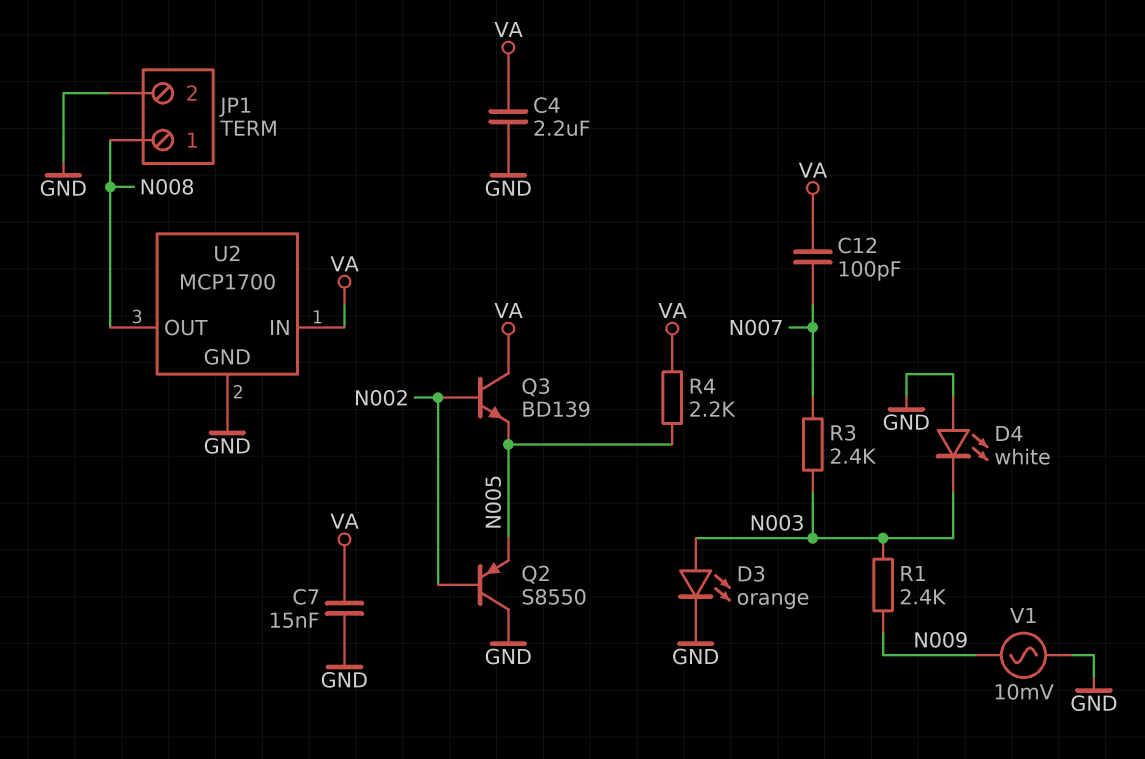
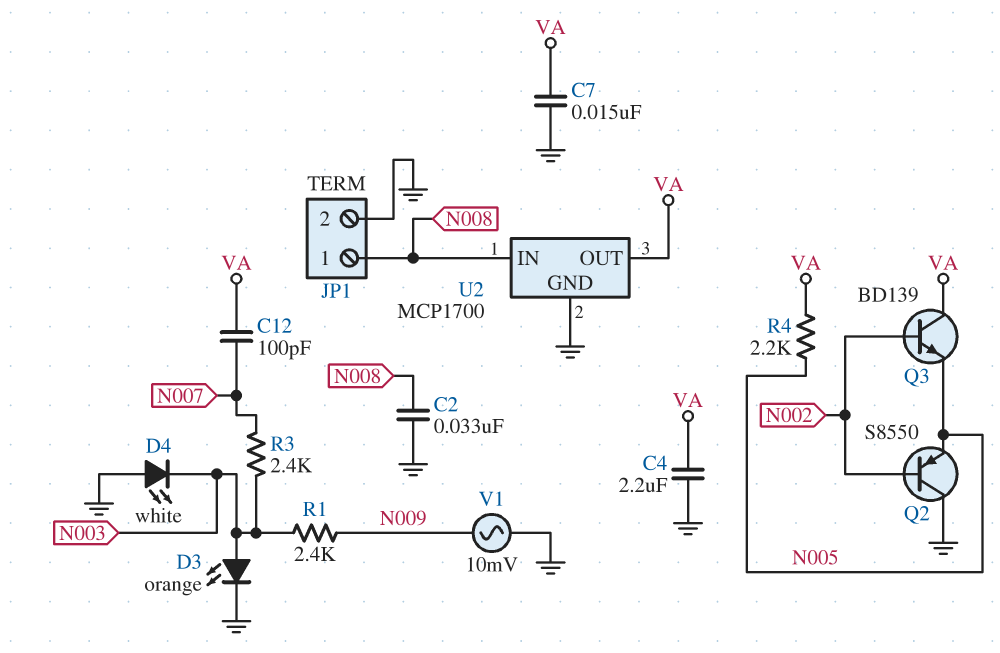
C2: none -> 33nF (GND, N008)
U2 pin IN: VA -> N008
U2 pin OUT: N008 -> VA

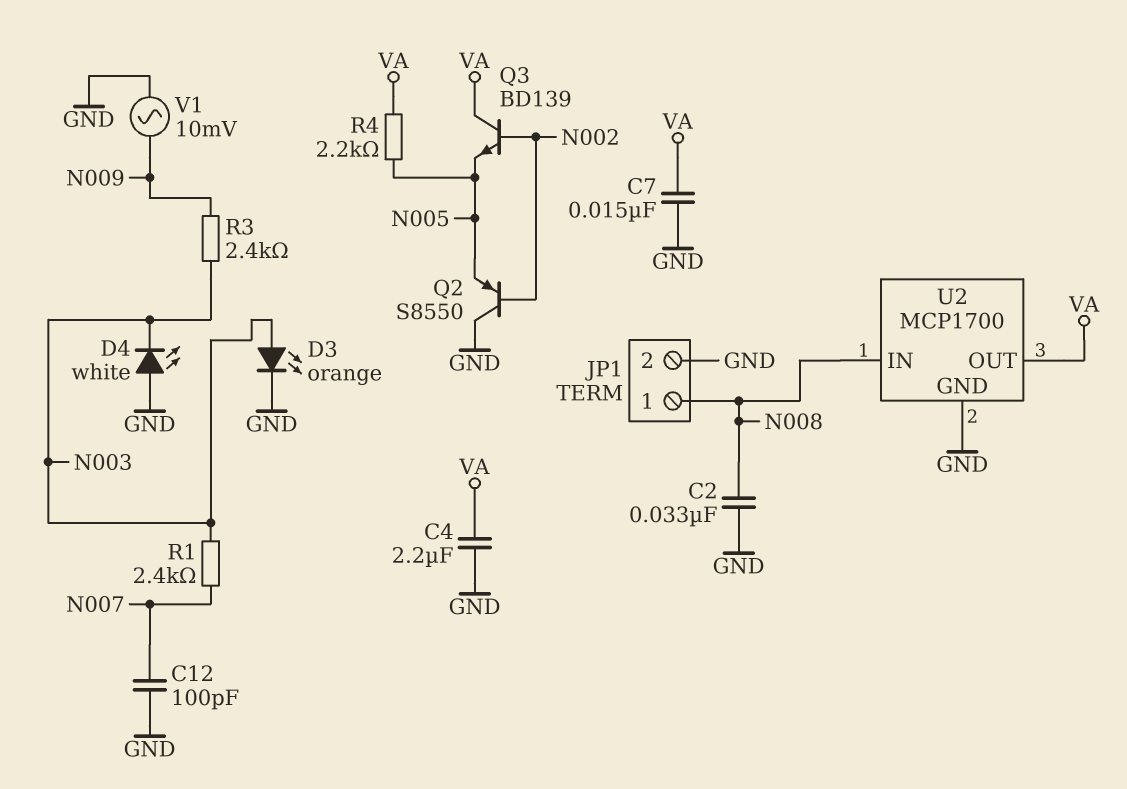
C12: 100pF (N007, VA) -> 100pF (GND, N007)
R1: 2.4k (N003, N009) -> 2.4k (N003, N007)
R3: 2.4k (N003, N007) -> 2.4k (N003, N009)

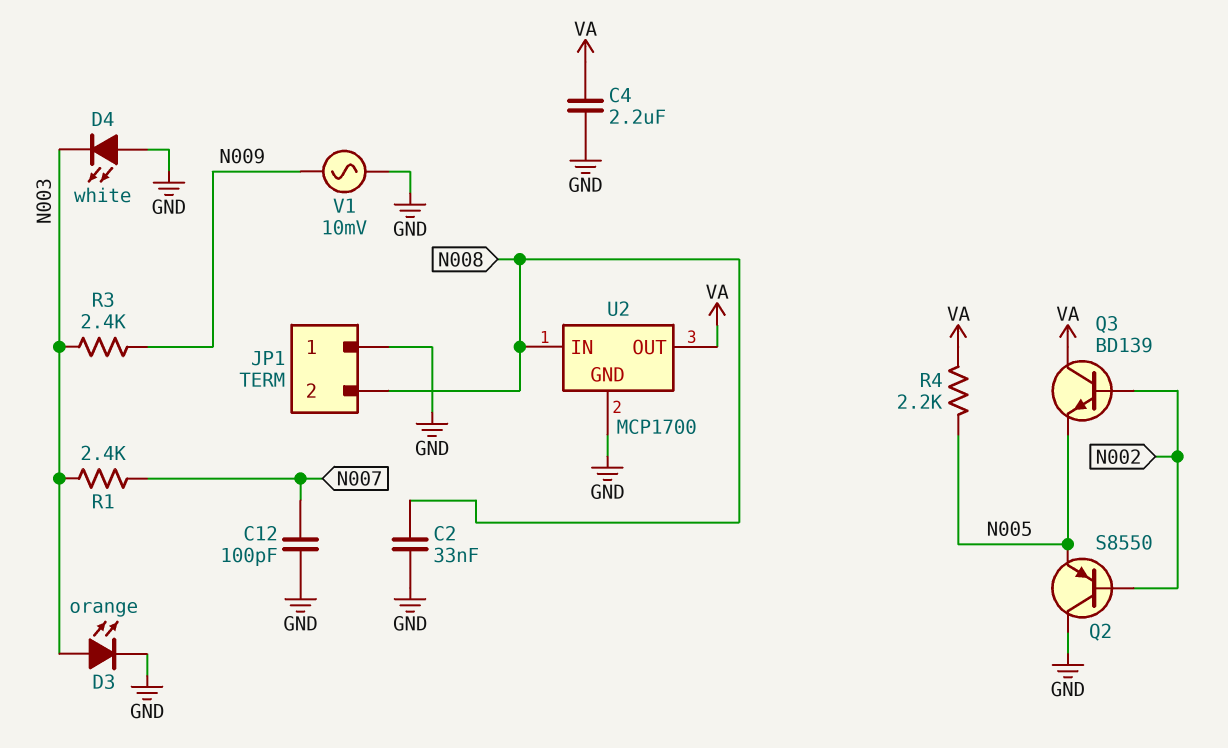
C7: 15nF (GND, VA) -> none
JP1 pin 1: N008 -> GND
JP1 pin 2: GND -> N008

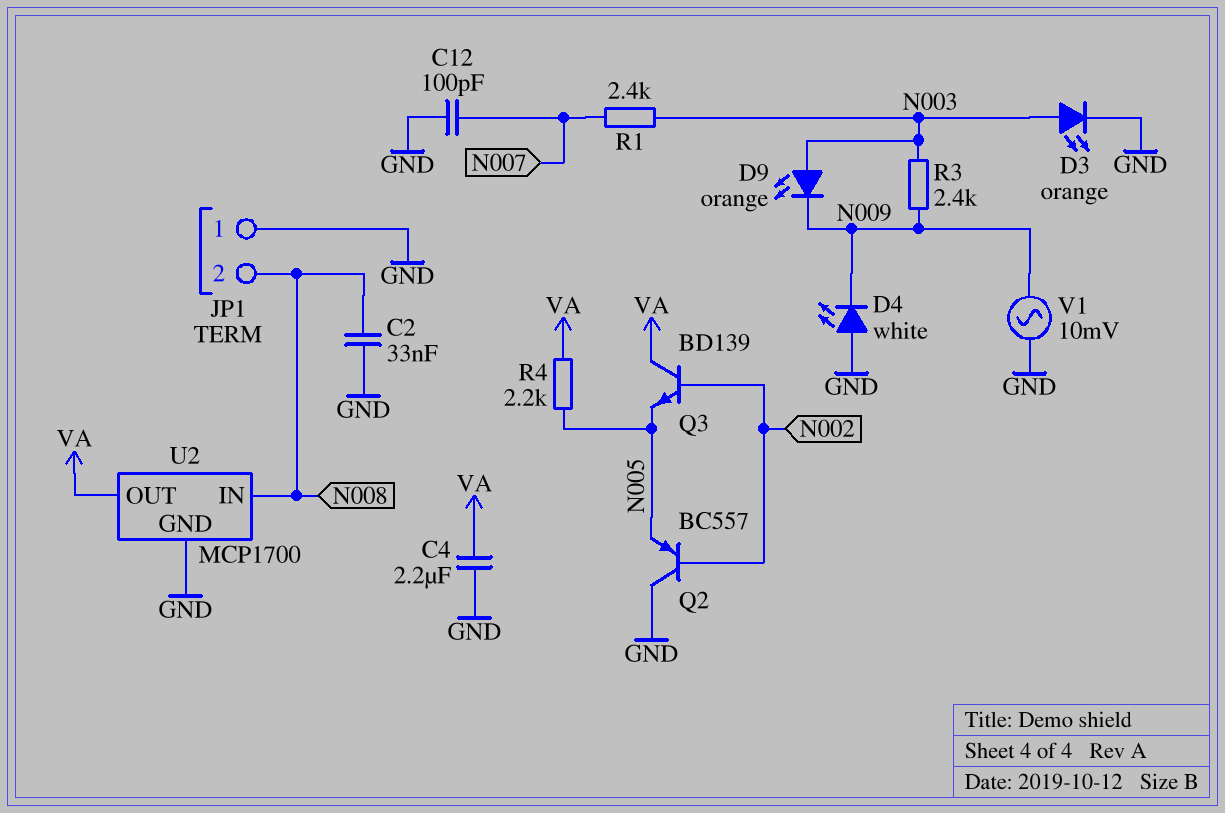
D4: LED white (A GND, K N003) -> LED white (A GND, K N009)
D9: none -> LED orange (A N003, K N009)
Q2: PNP S8550 (B N002, C GND, E N005) -> PNP BC557 (B N002, C GND, E N005)

